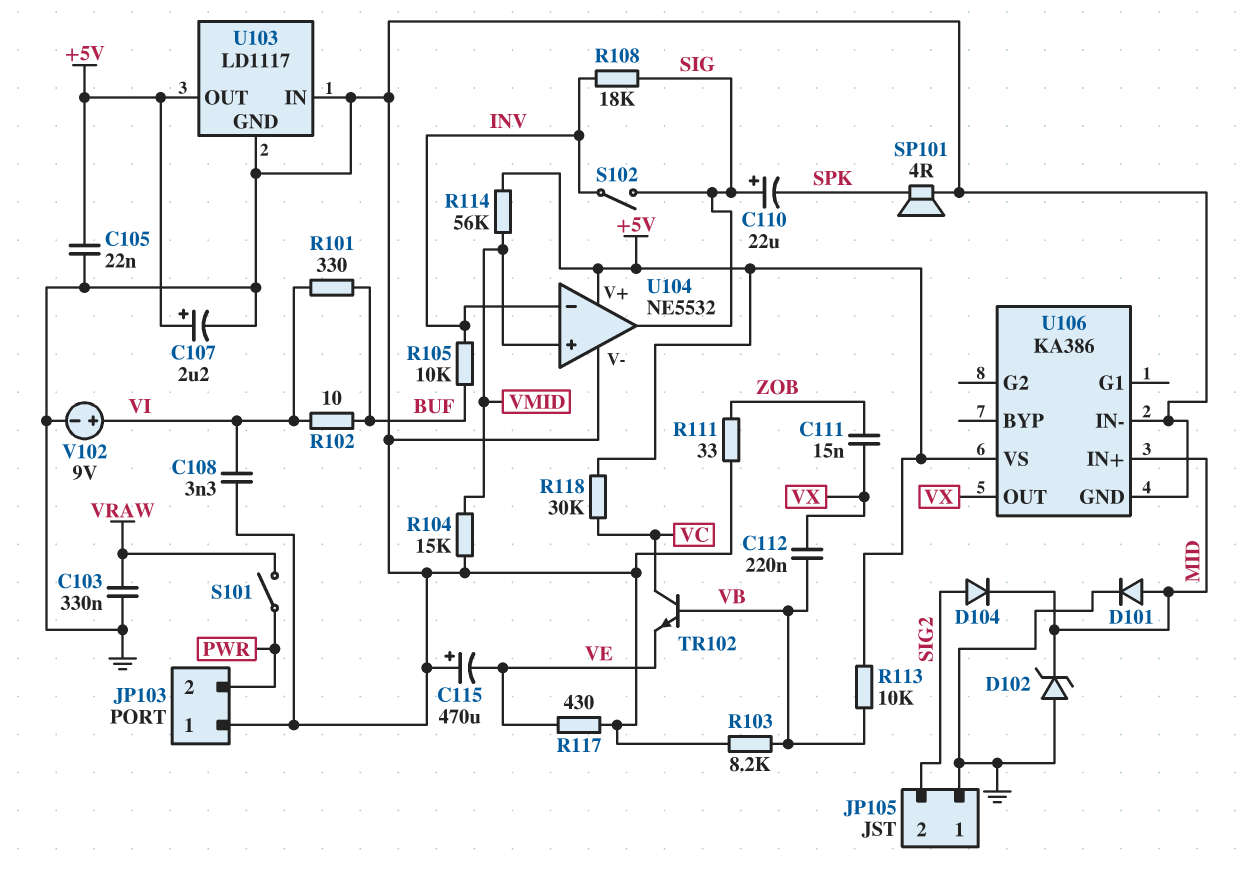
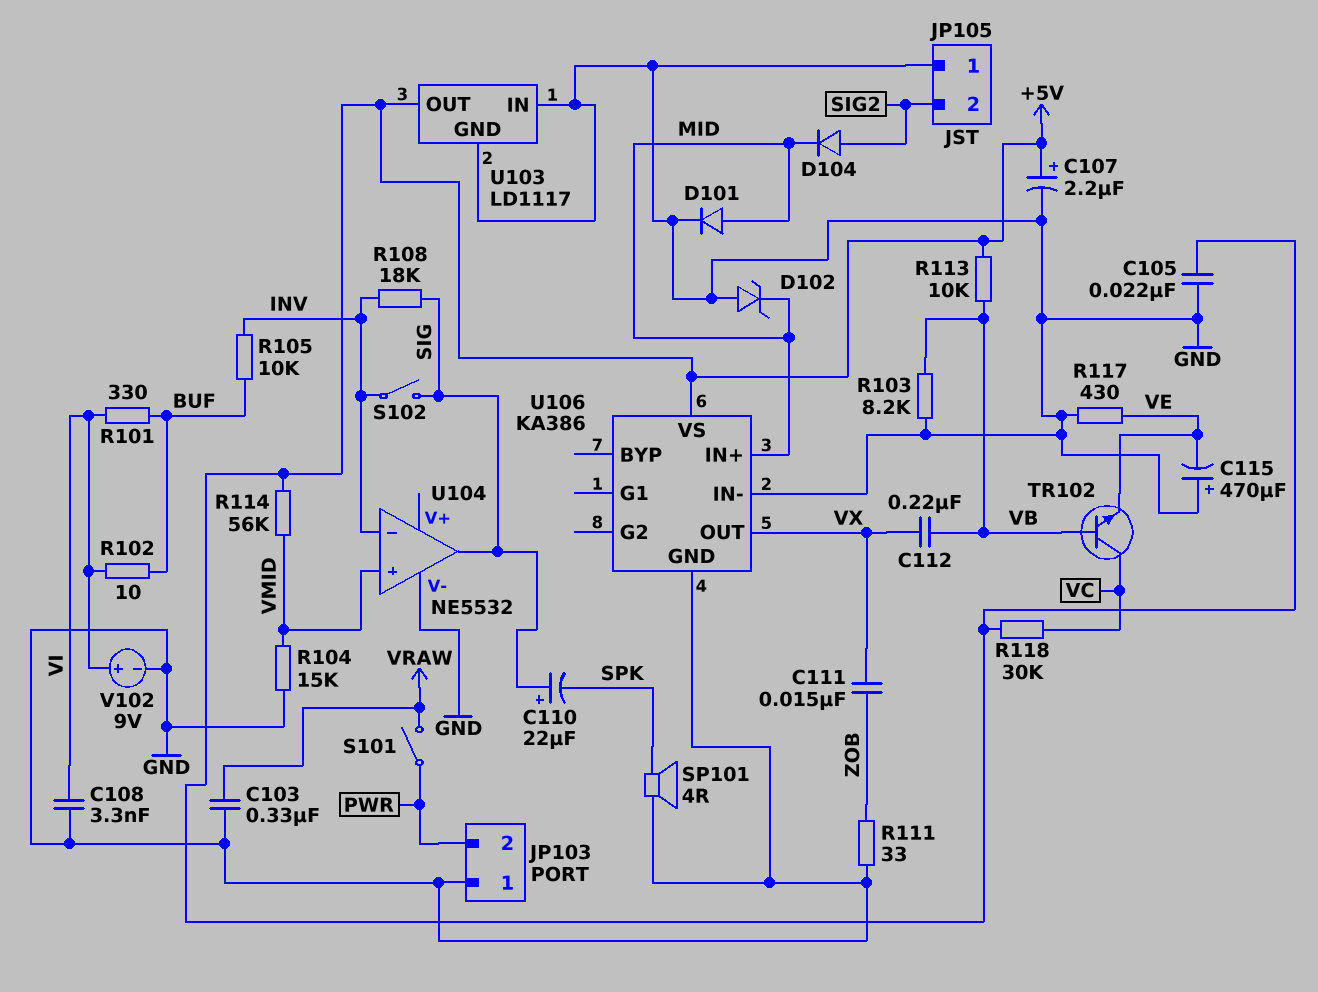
U104 pin V+: +5V -> none

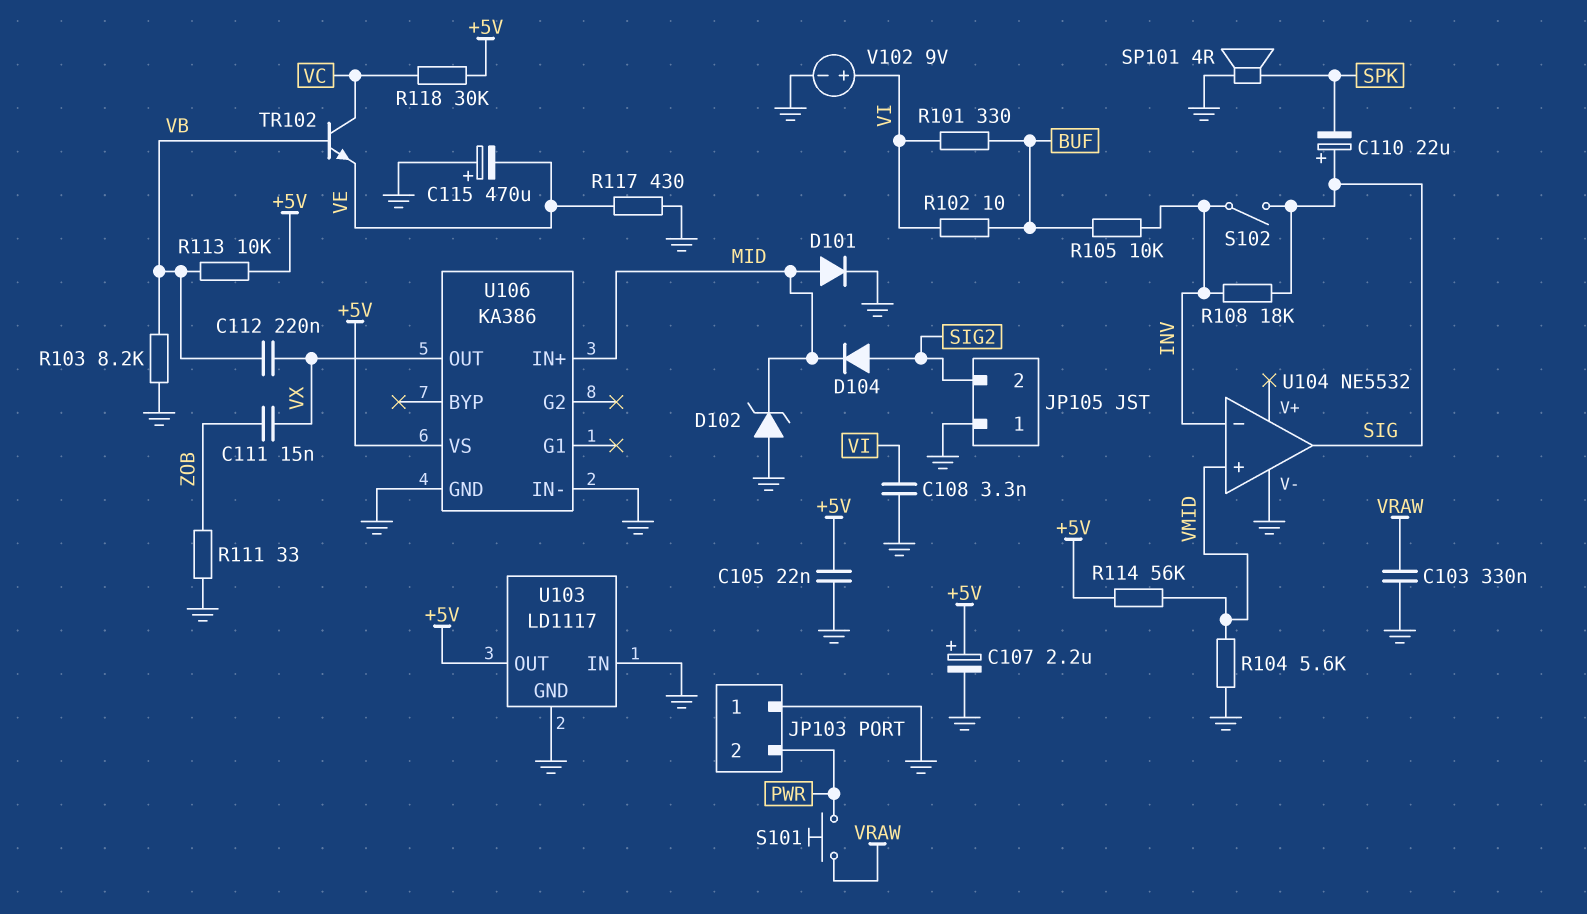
R104: 15k (GND, VMID) -> 5.6k (GND, VMID)
S101: switch (PWR, VRAW) -> button (PWR, VRAW)

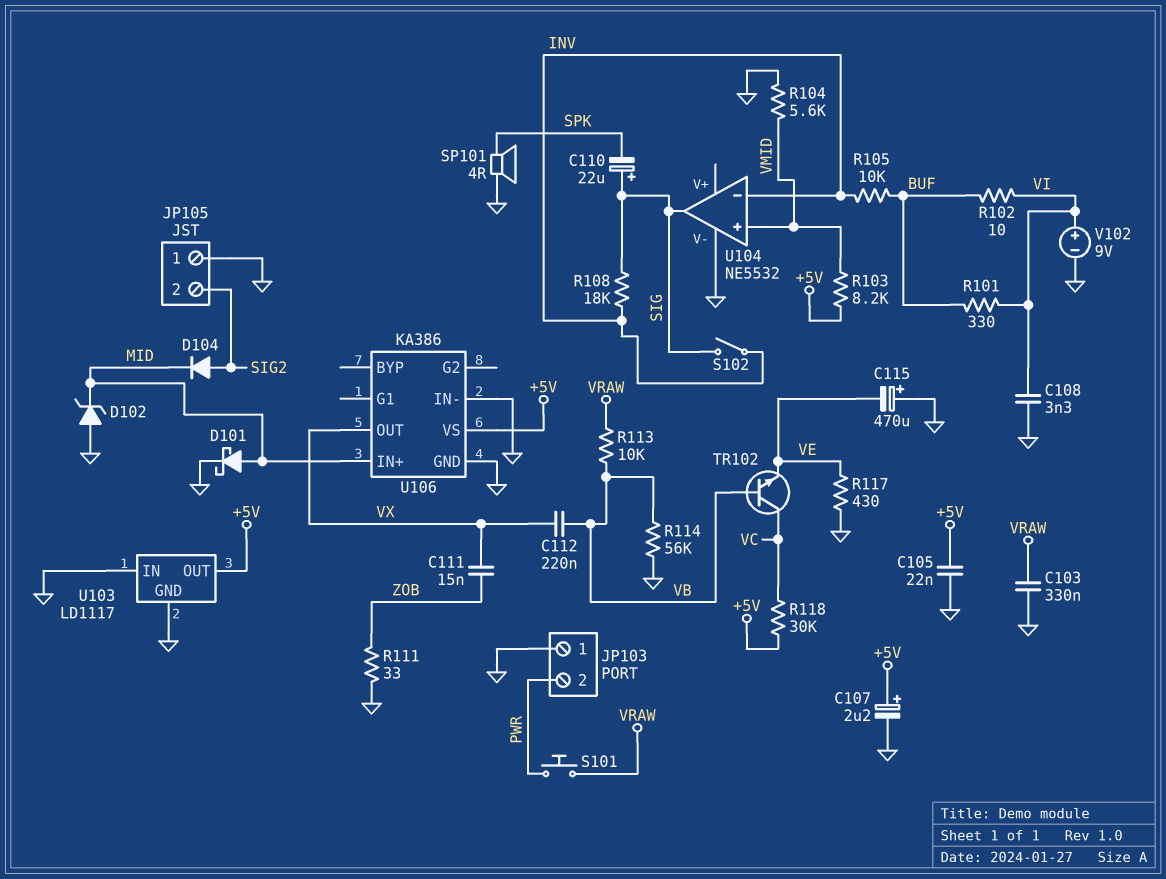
D101: diode (A MID, K GND) -> schottky (A MID, K GND)
R103: 8.2k (GND, VB) -> 8.2k (+5V, VMID)
R113: 10k (+5V, VB) -> 10k (VB, VRAW)
R114: 56k (+5V, VMID) -> 56k (GND, VB)

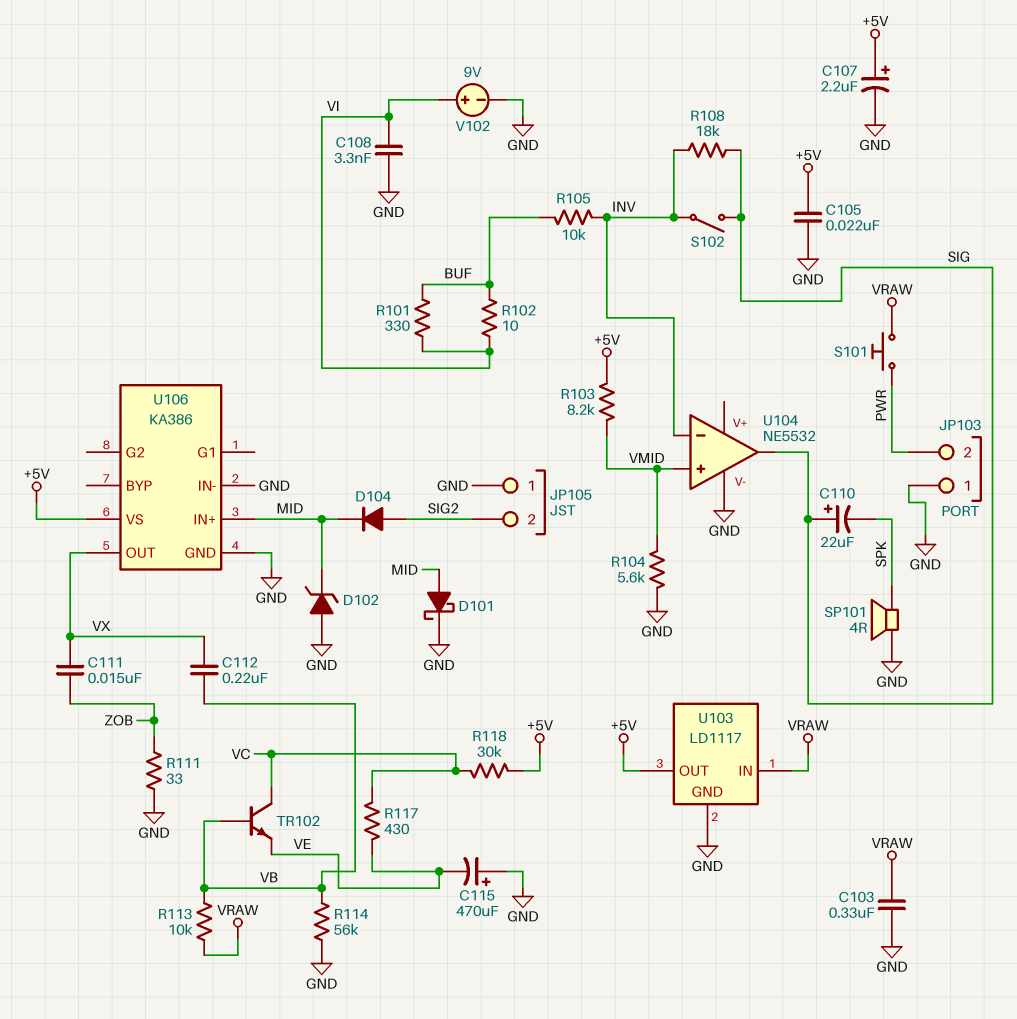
R117: 430 (GND, VE) -> 430 (VC, VE)
U103 pin IN: GND -> VRAW

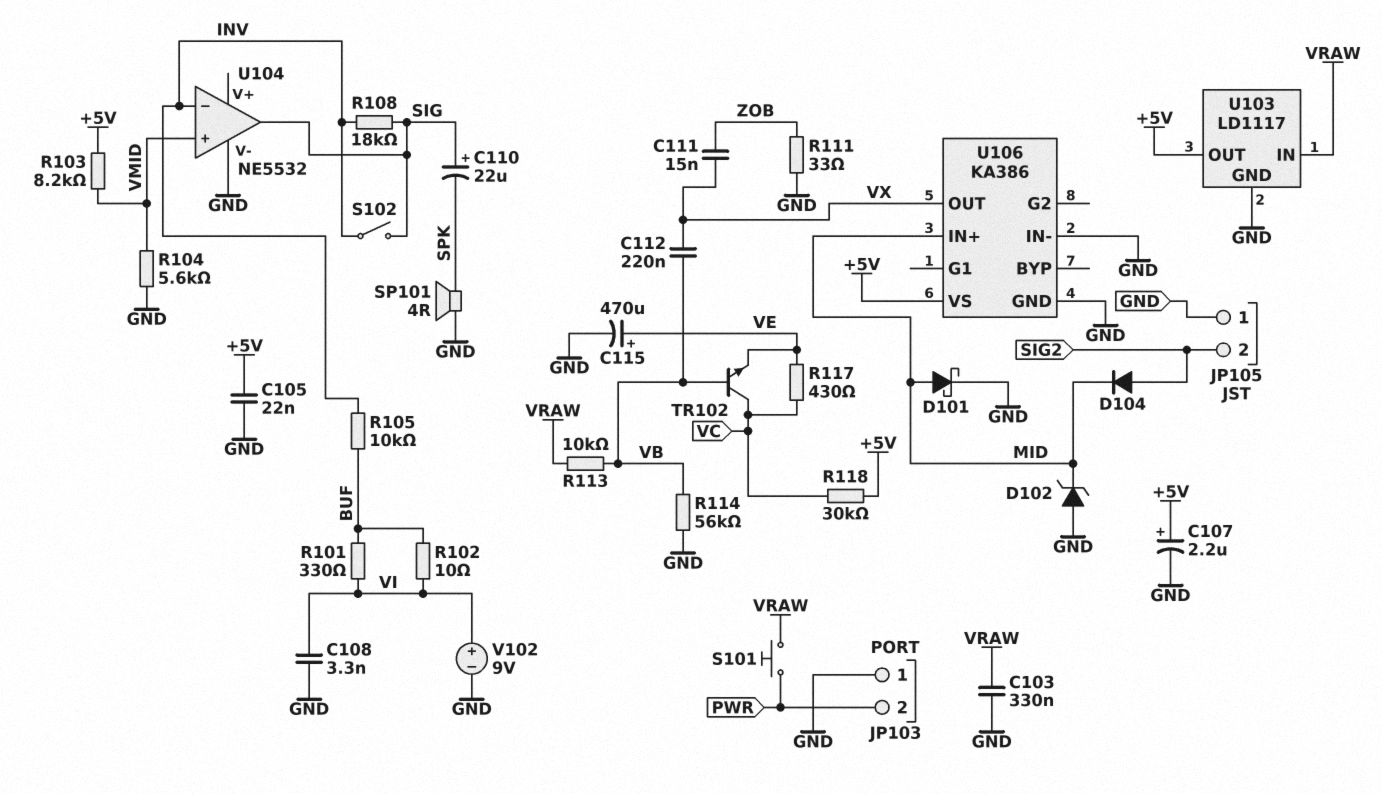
C115: 470uF (plus GND, minus VE) -> 470uF (plus VE, minus GND)

